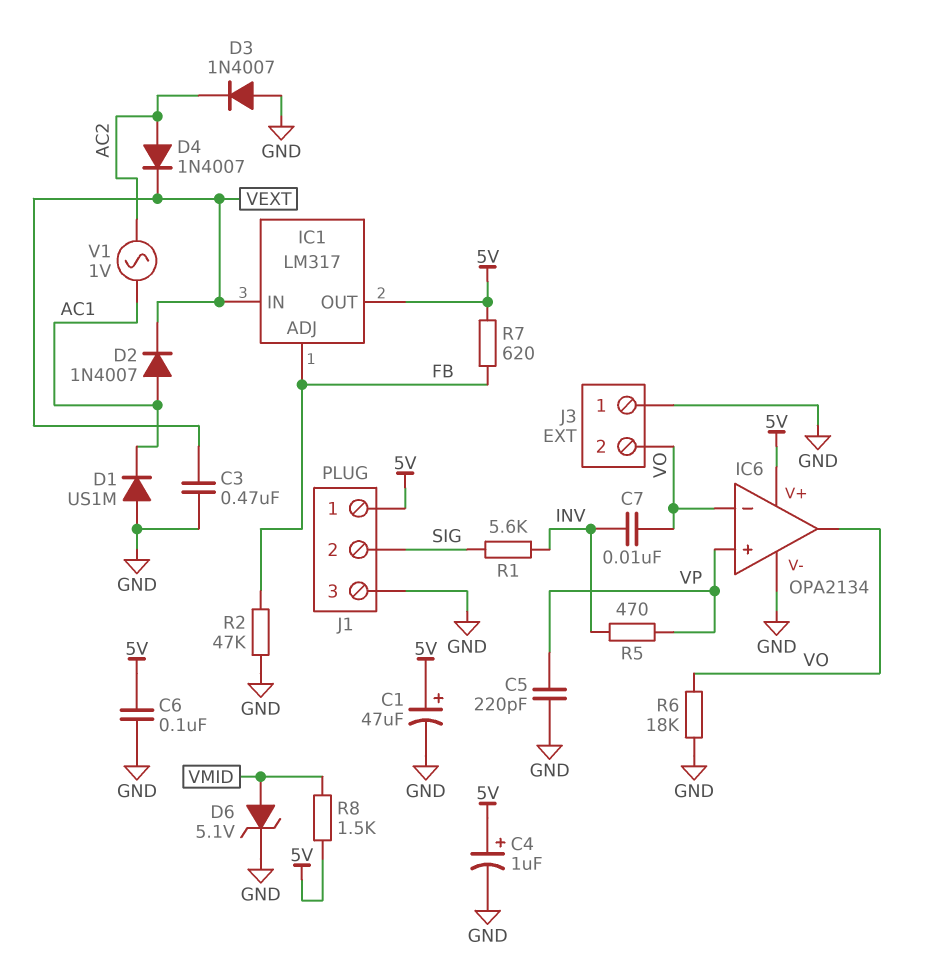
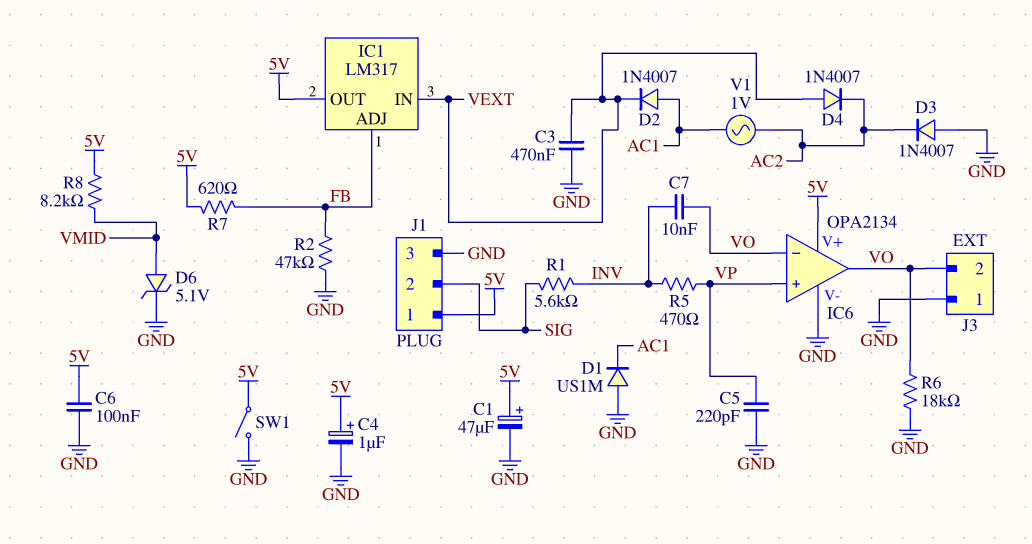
D4: diode 1N4007 (A AC2, K VEXT) -> diode 1N4007 (A VEXT, K AC2)
R8: 1.5k (5V, VMID) -> 8.2k (5V, VMID)
SW1: none -> switch (5V, GND)

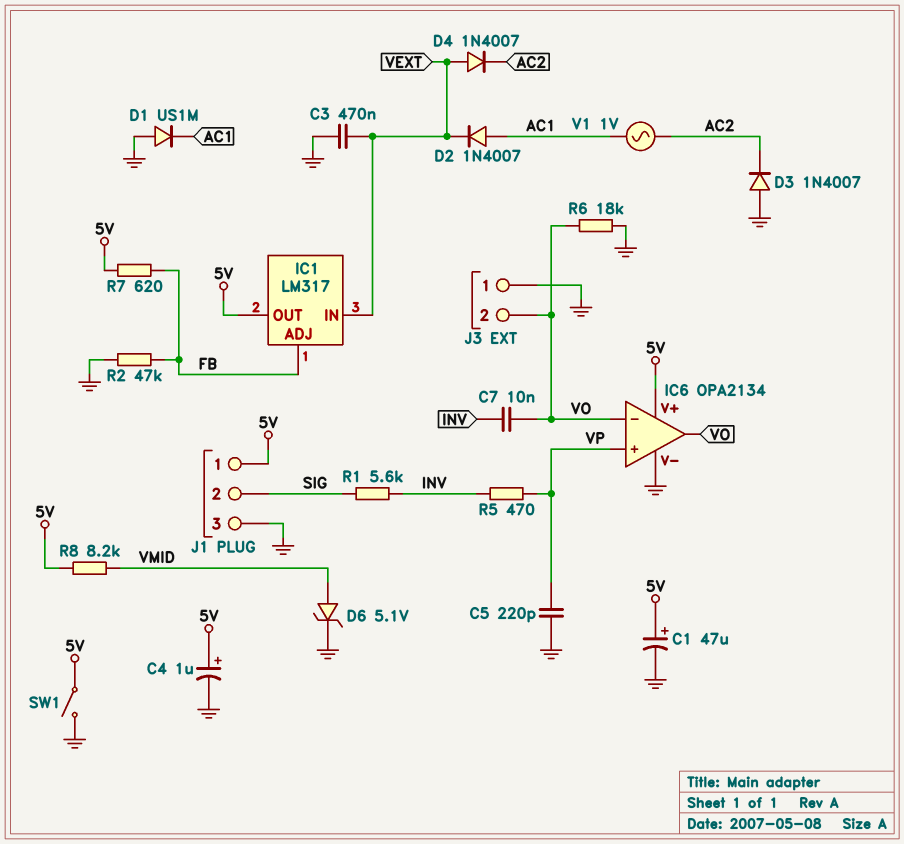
C6: 100nF (5V, GND) -> none

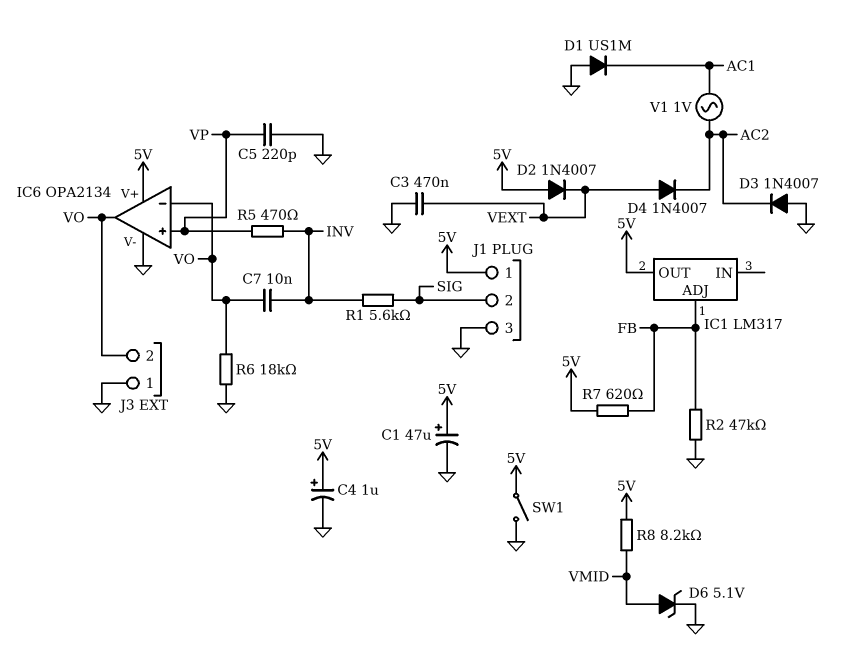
D2: diode 1N4007 (A AC1, K VEXT) -> diode 1N4007 (A 5V, K VEXT)
IC1 pin IN: VEXT -> none

